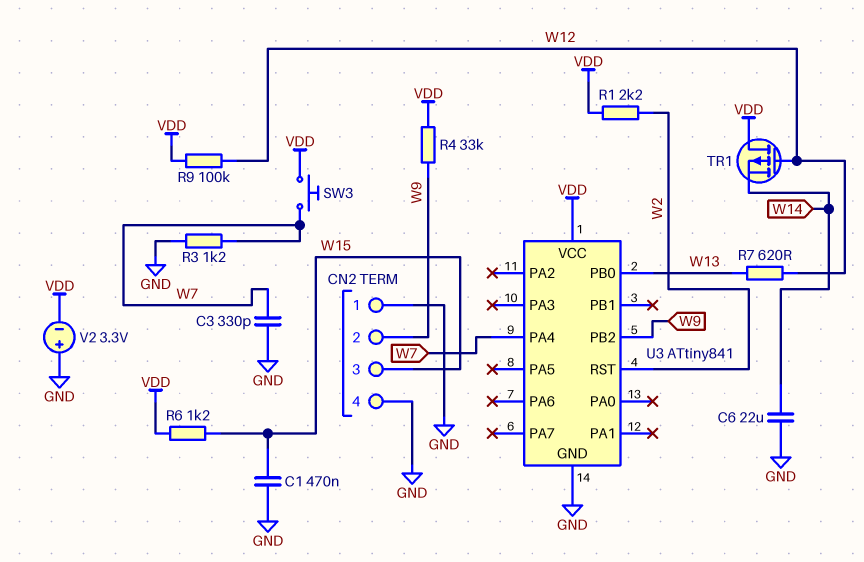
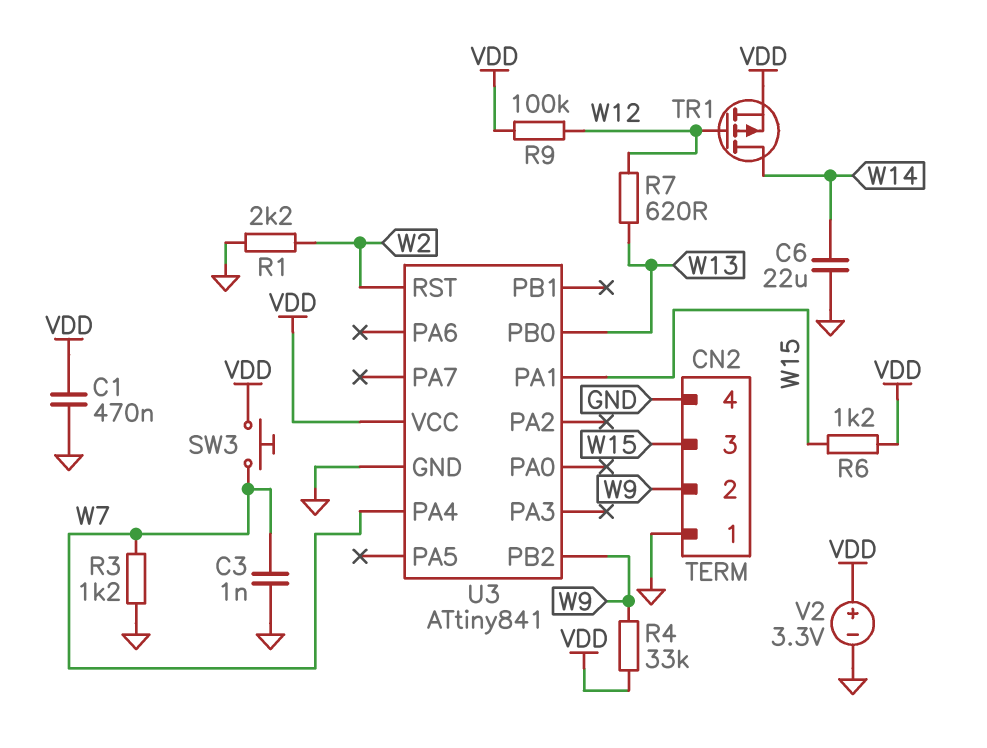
C1: 470nF (GND, W15) -> 470nF (GND, VDD)
C3: 330pF (GND, W7) -> 1nF (GND, W7)
R1: 2.2k (VDD, W2) -> 2.2k (GND, W2)
TR1: PMOS (G W12, D VDD, S W14) -> PMOS (G W12, D W14, S VDD)
U3 pin PA1: none -> W15
V2: 3.3V (plus GND, minus VDD) -> 3.3V (plus VDD, minus GND)

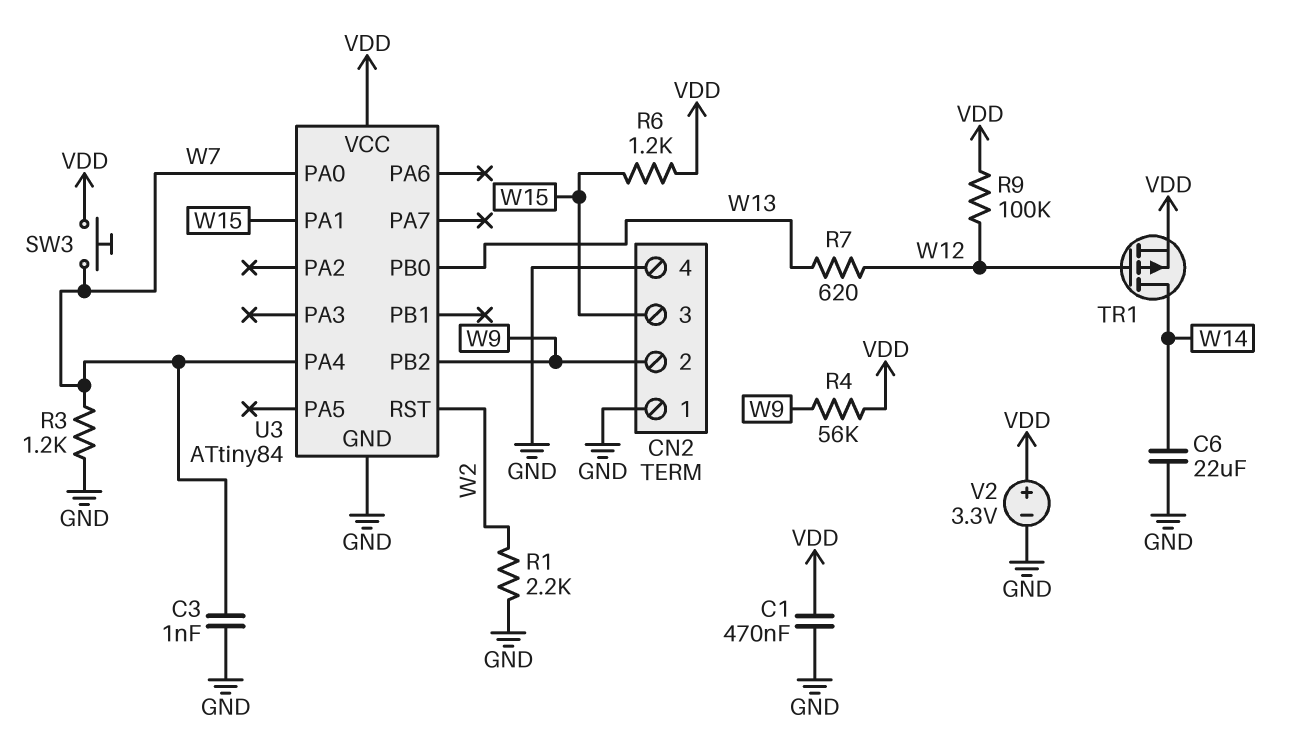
R4: 33k (VDD, W9) -> 56k (VDD, W9)
U3: ATtiny841 -> ATtiny84
U3 pin PA0: none -> W7

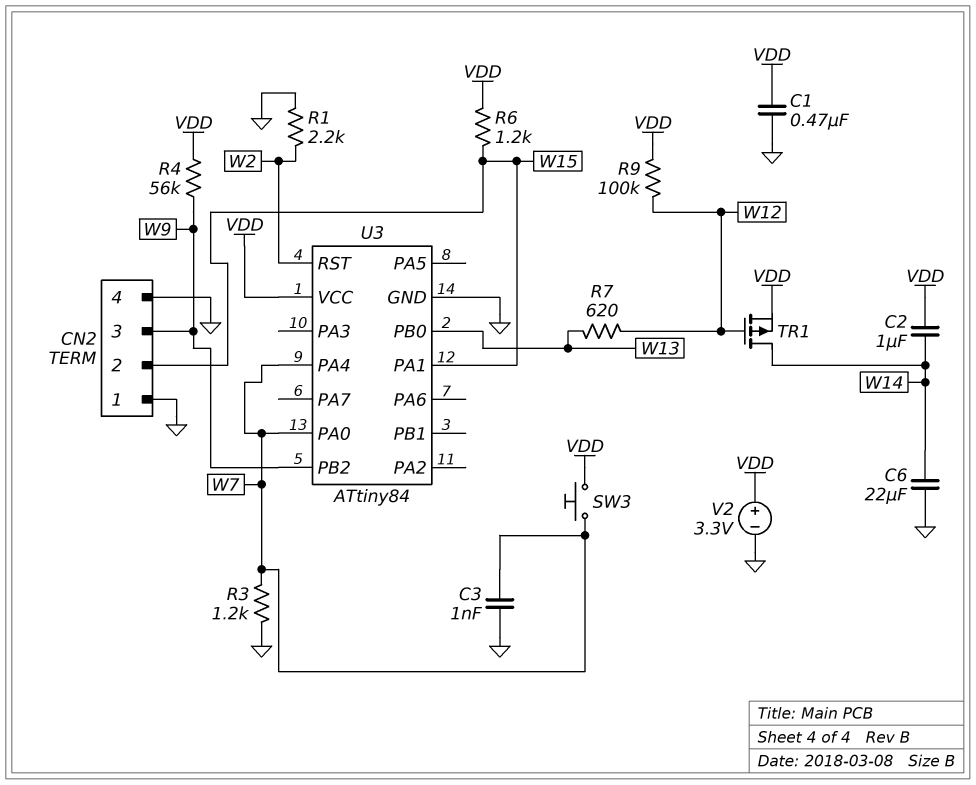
C2: none -> 1uF (VDD, W14)
CN2 pin 2: W9 -> W15
CN2 pin 3: W15 -> W9

